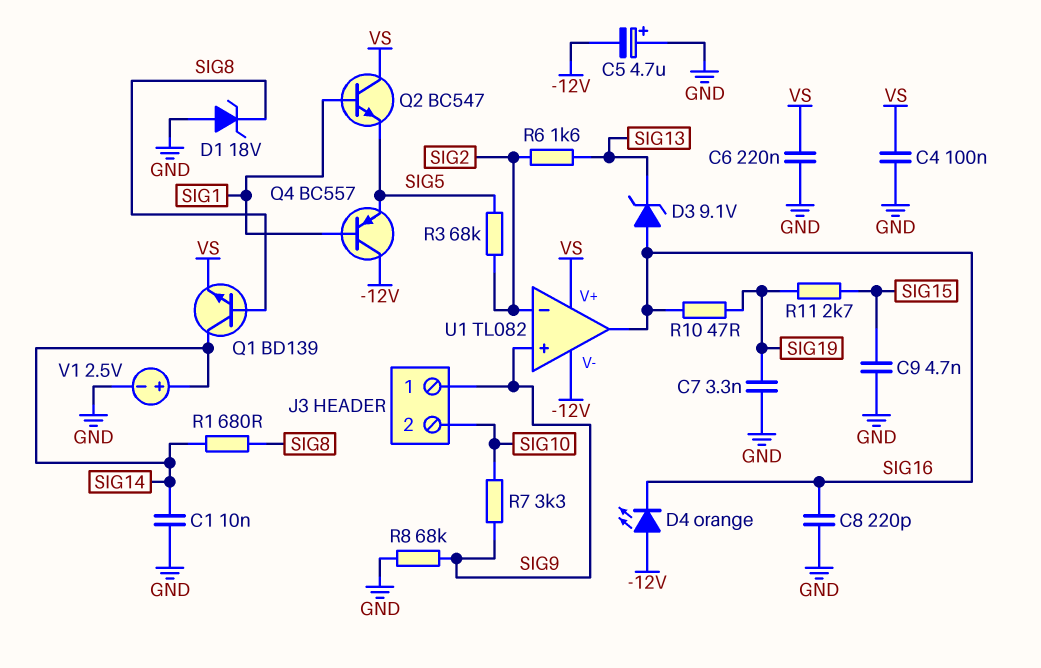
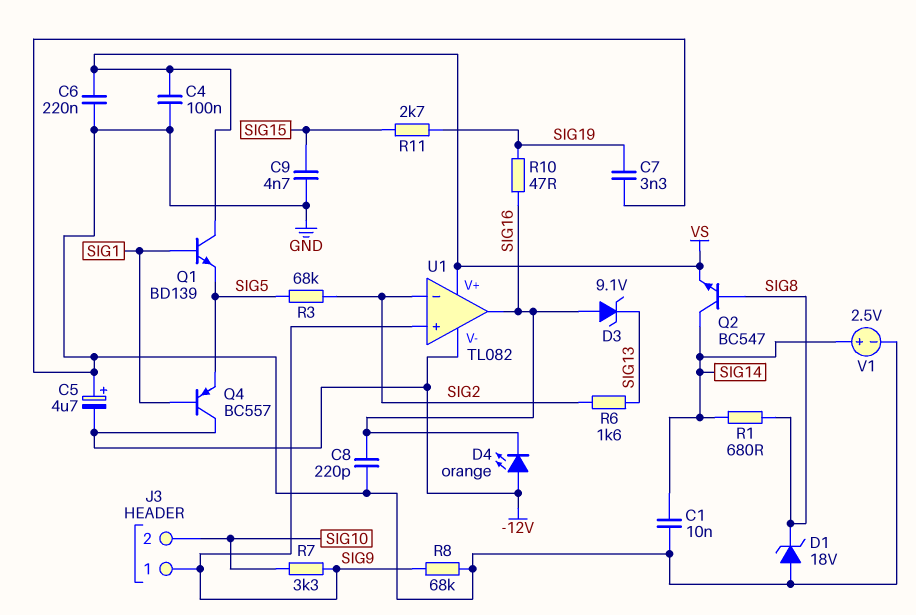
Q1: NPN BD139 (B SIG8, C SIG14, E VS) -> NPN BD139 (B SIG1, C VS, E SIG5)
Q2: NPN BC547 (B SIG1, C VS, E SIG5) -> NPN BC547 (B SIG8, C SIG14, E VS)

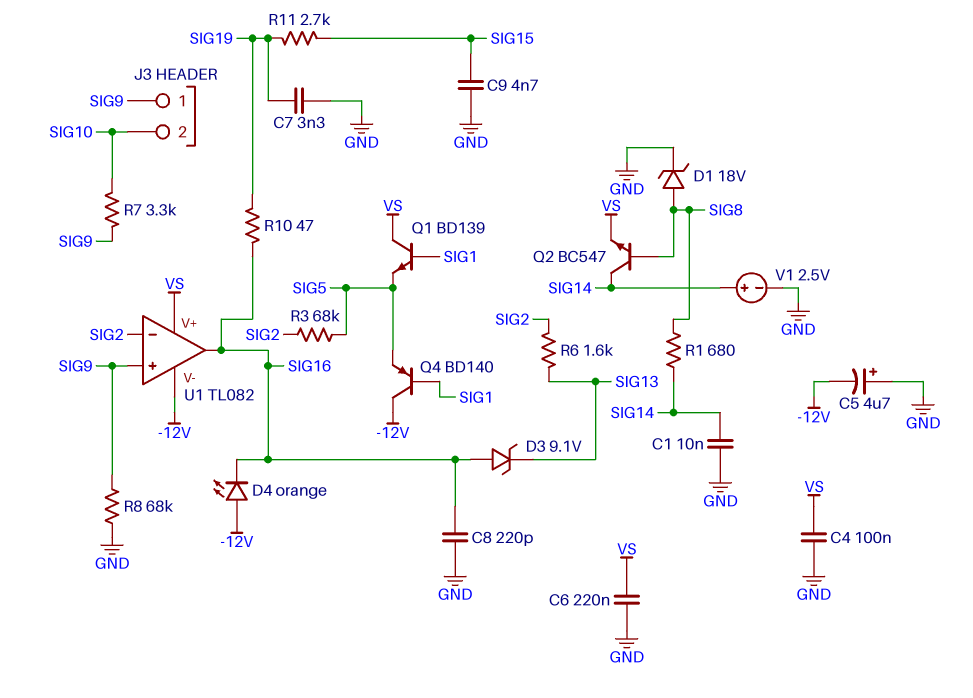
D1: zener 18V (A GND, K SIG8) -> zener 18V (A SIG8, K GND)
Q4: PNP BC557 (B SIG1, C -12V, E SIG5) -> PNP BD140 (B SIG1, C -12V, E SIG5)

